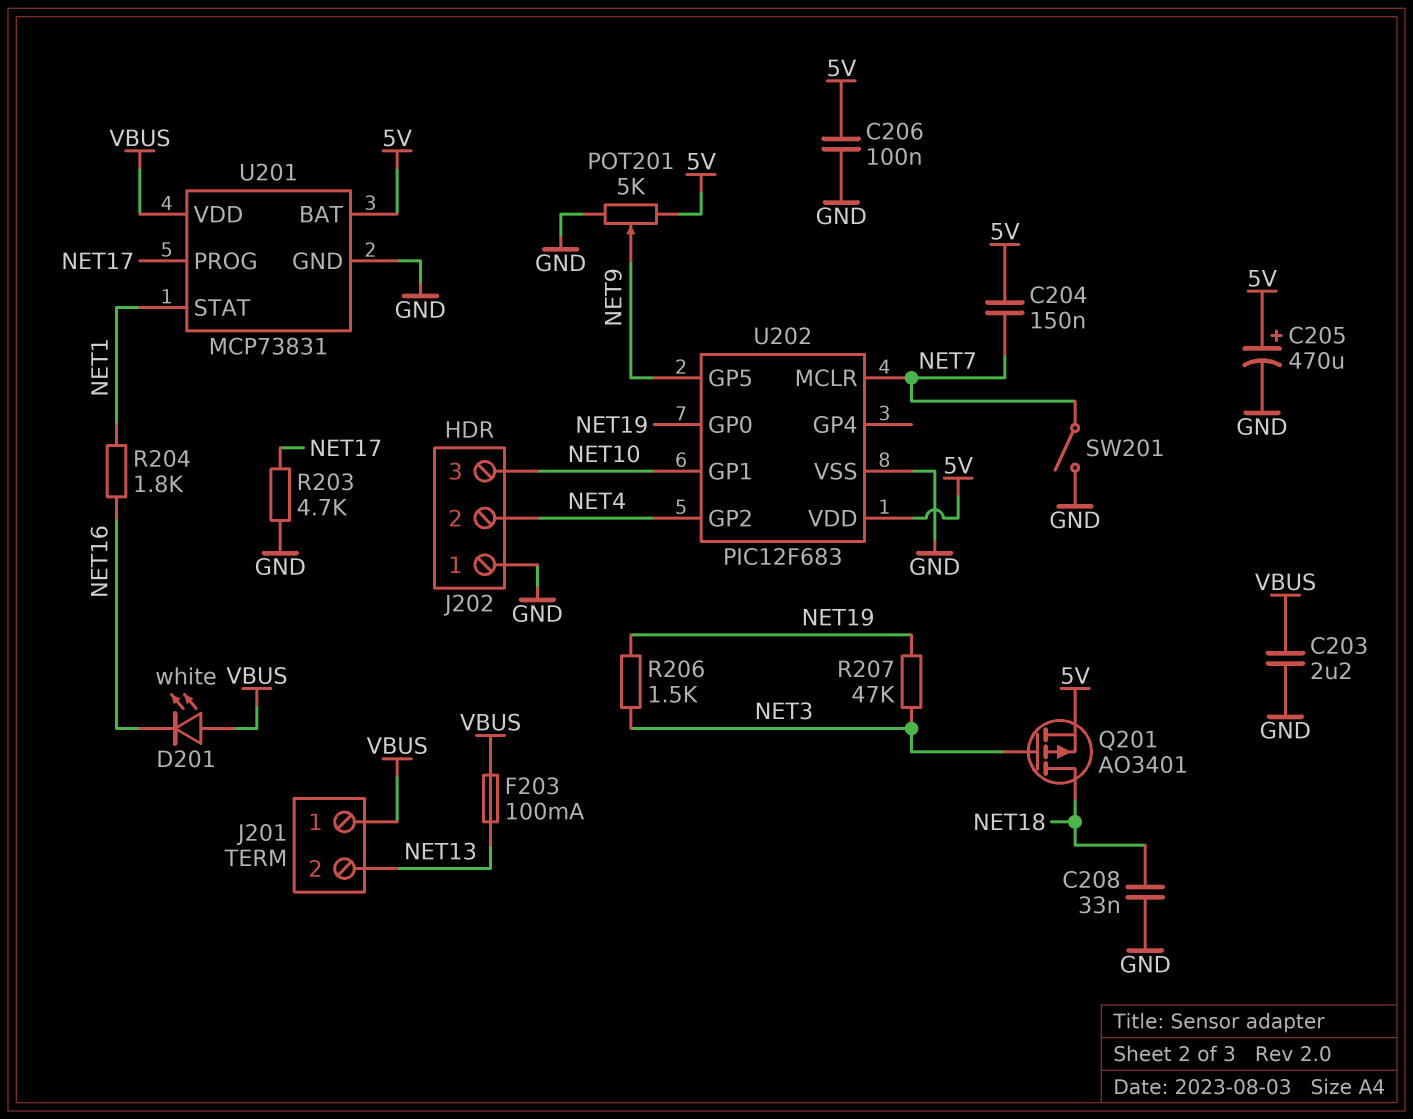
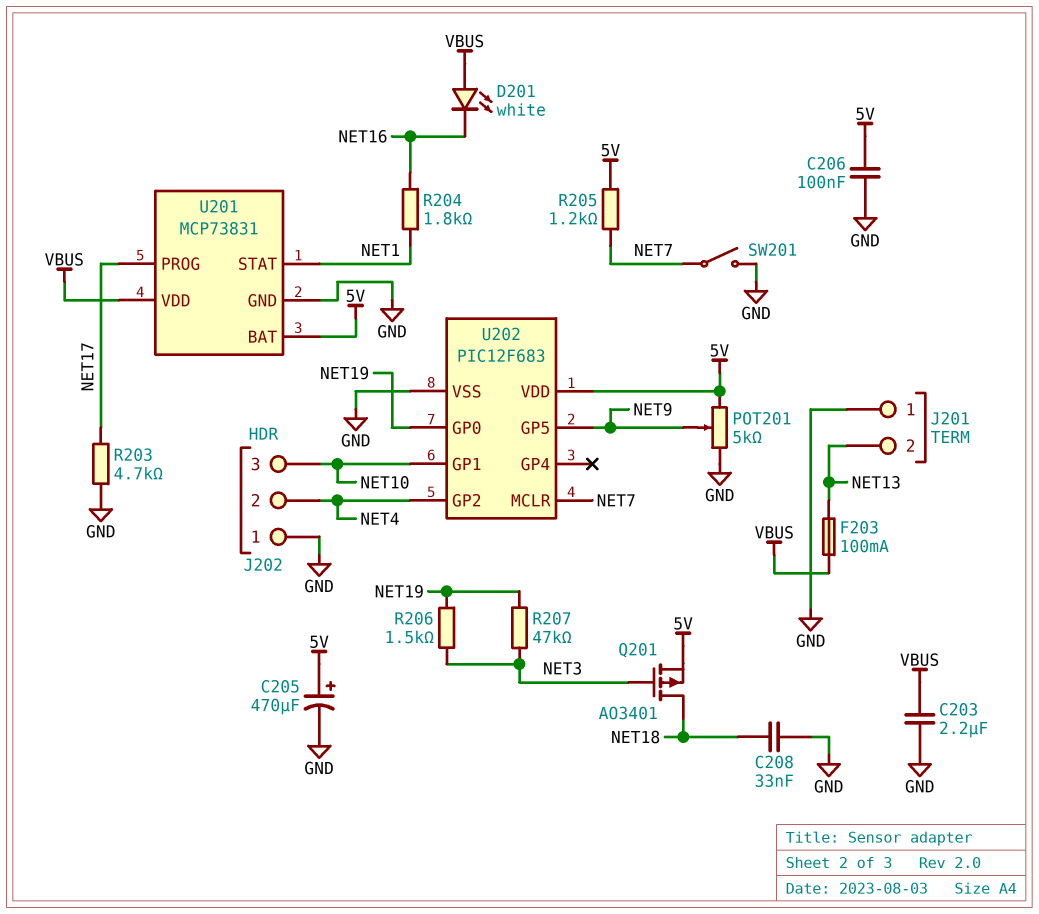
C204: 150nF (5V, NET7) -> none
J201 pin 1: VBUS -> GND
R205: none -> 1.2k (5V, NET7)

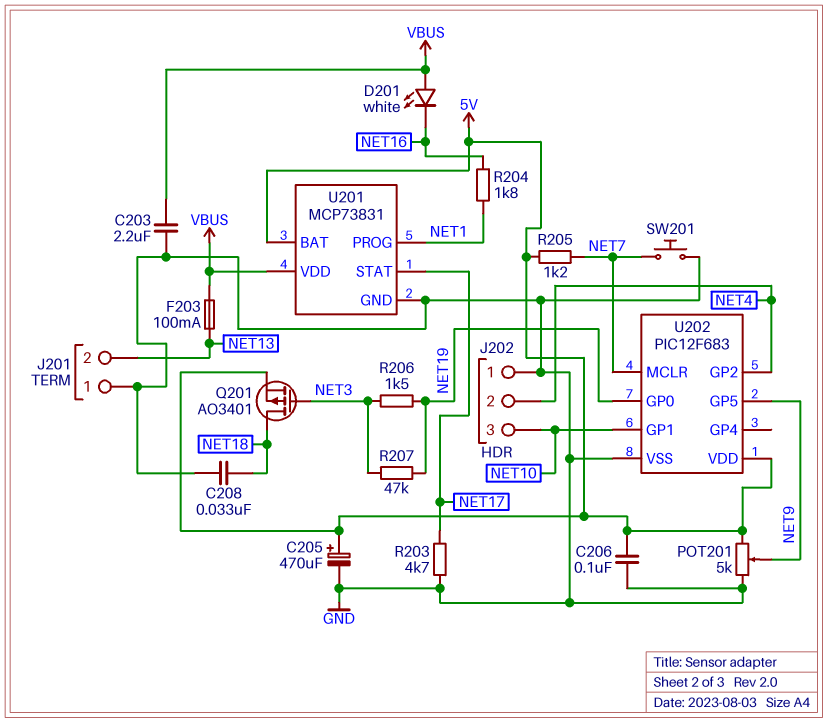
SW201: switch (GND, NET7) -> button (GND, NET7)
U201 pin PROG: NET17 -> NET1
U201 pin STAT: NET1 -> NET17

